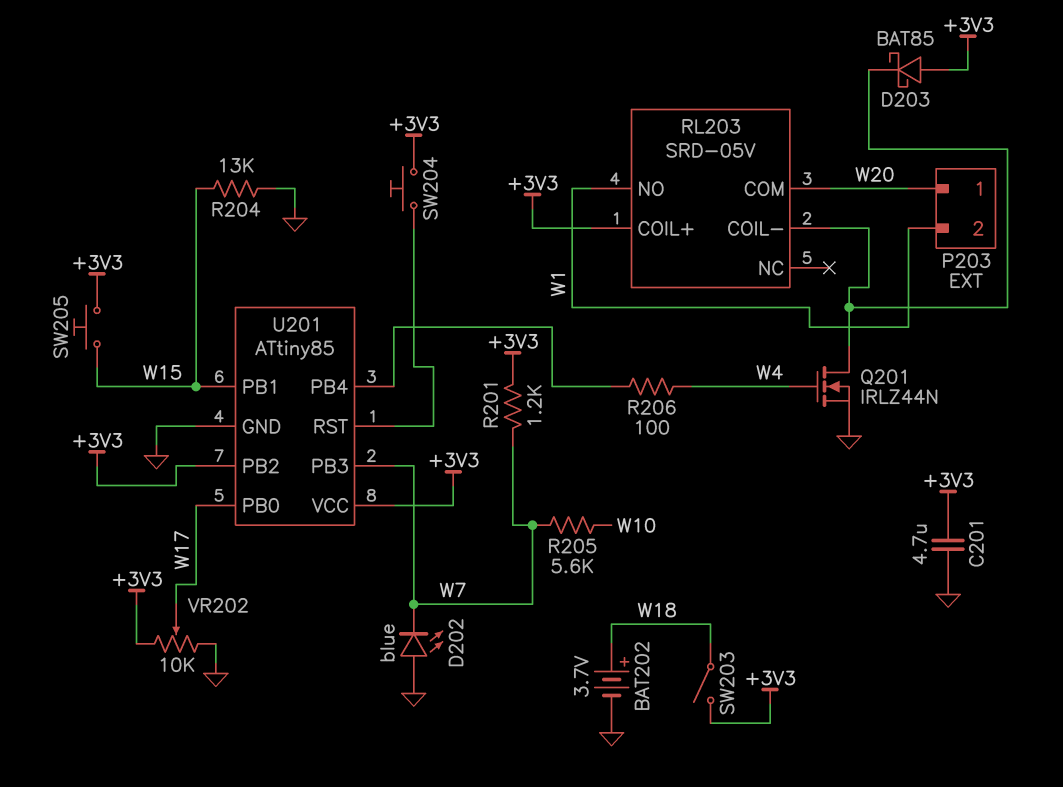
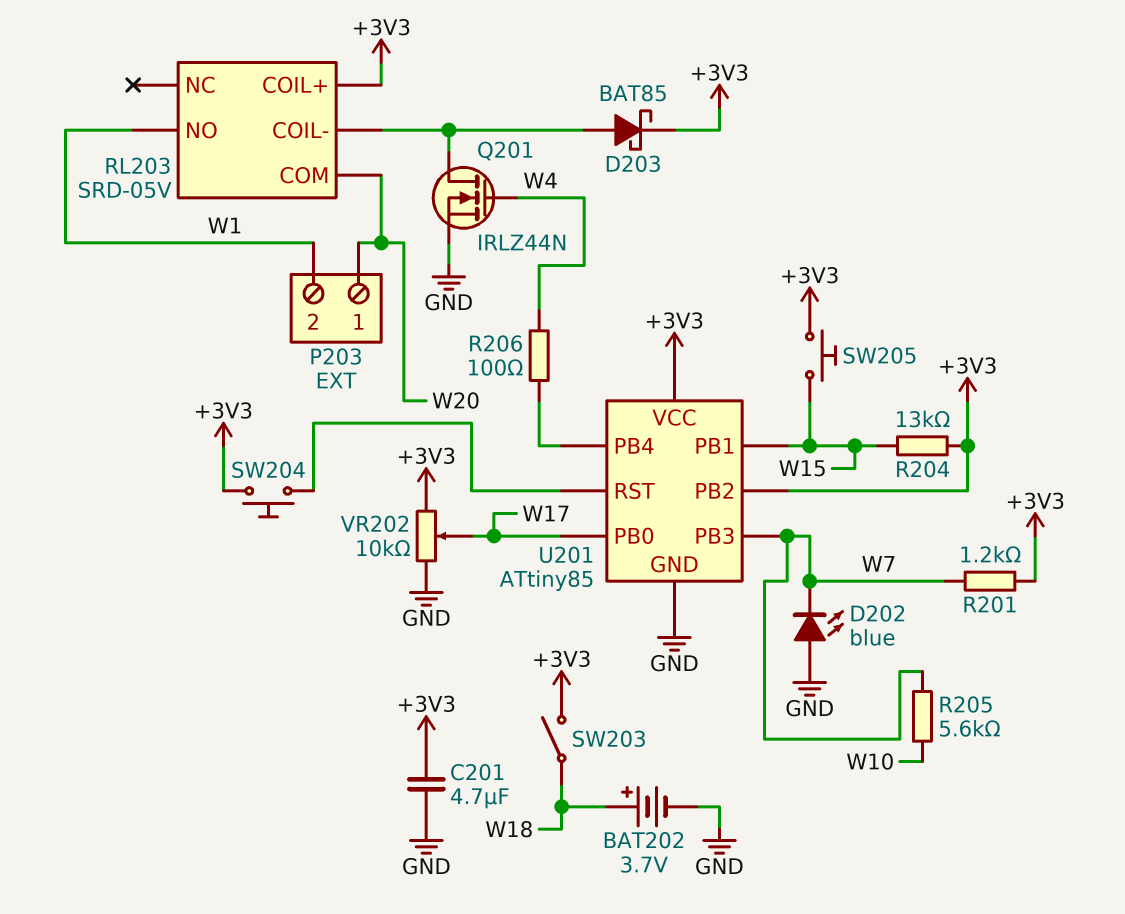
D203: schottky BAT85 (A +3V3, K RL203/COIL-) -> schottky BAT85 (A RL203/COIL-, K +3V3)
R204: 13k (GND, W15) -> 13k (+3V3, W15)

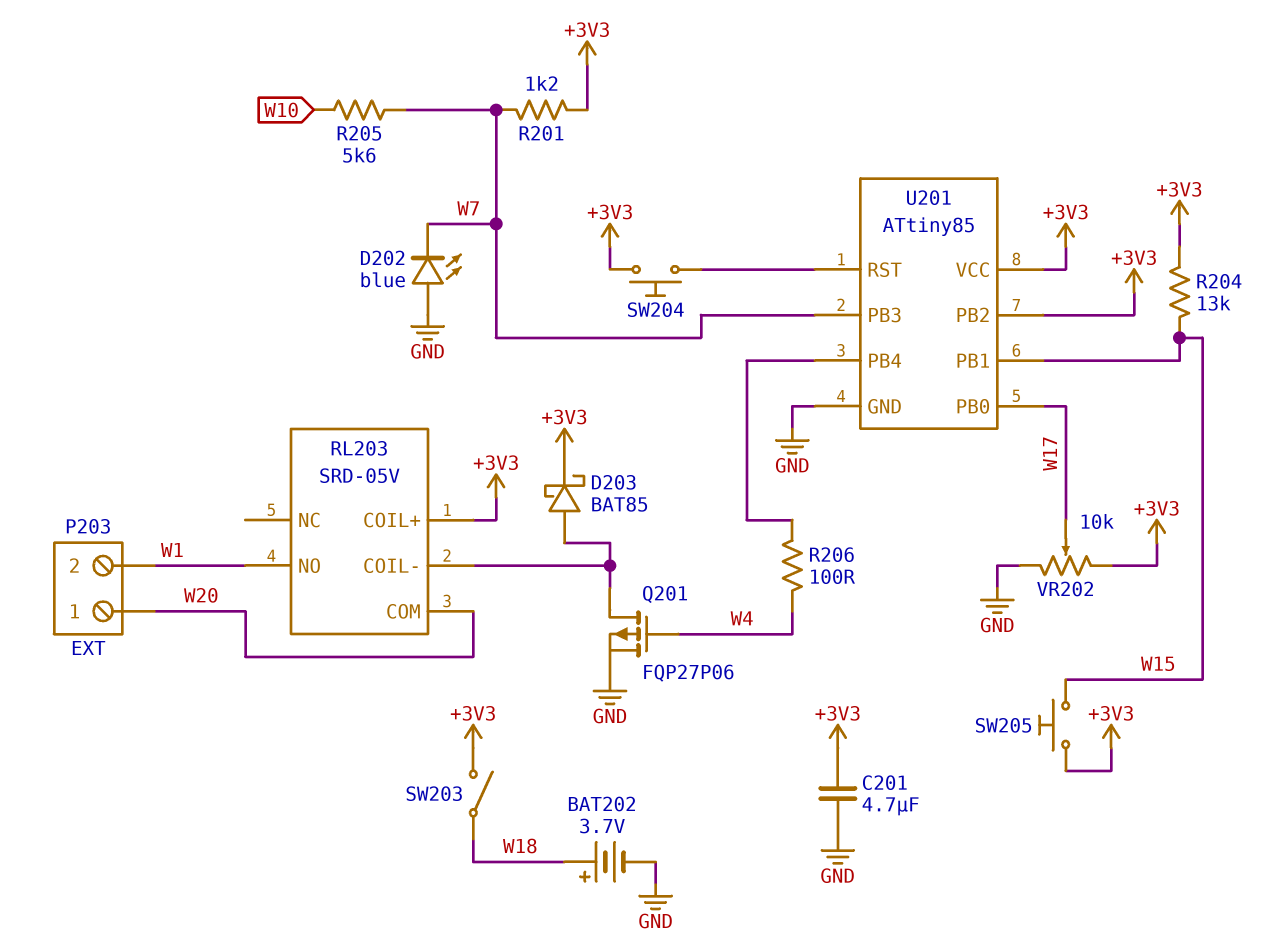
Q201: NMOS IRLZ44N (G W4, D RL203/COIL-, S GND) -> PMOS FQP27P06 (G W4, D RL203/COIL-, S GND)

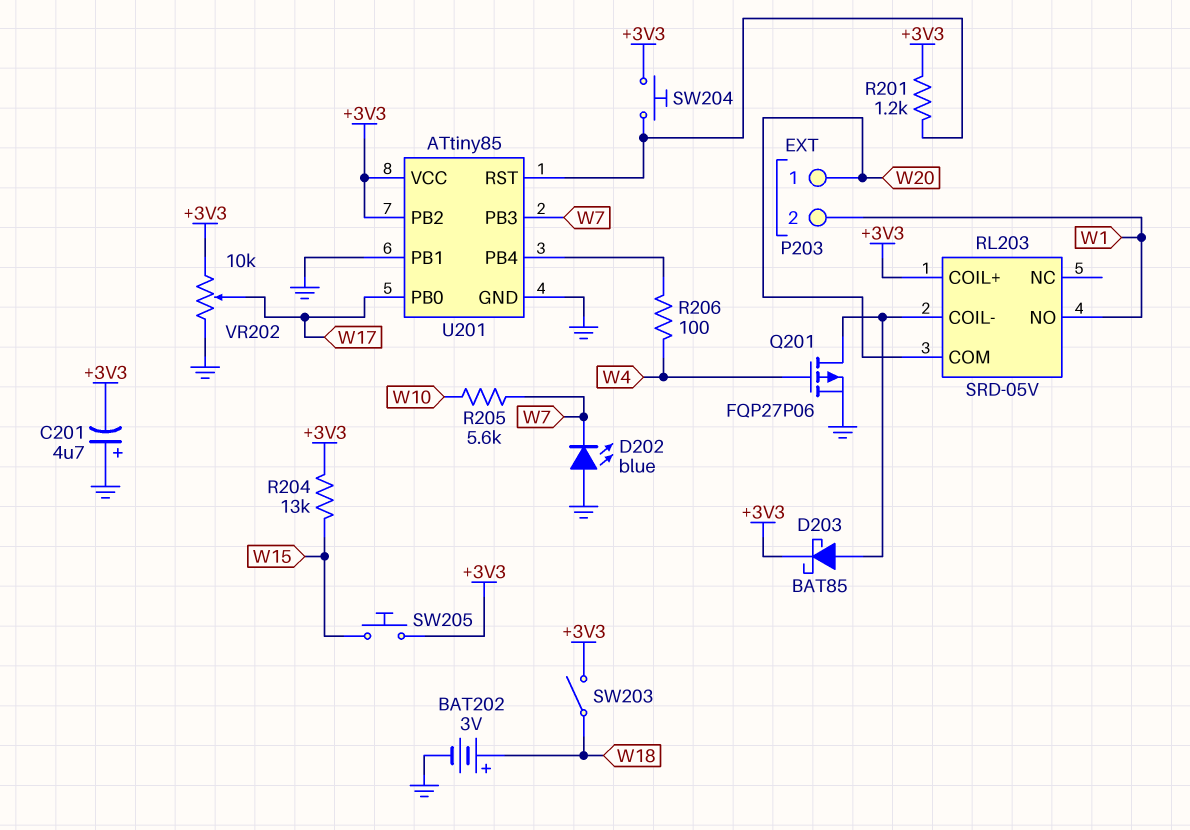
BAT202: 3.7V (plus W18, minus GND) -> 3V (plus W18, minus GND)
C201: 4.7uF (+3V3, GND) -> 4.7uF (plus GND, minus +3V3)
R201: 1.2k (+3V3, W7) -> 1.2k (+3V3, U201/RST)
U201 pin PB1: W15 -> GND

